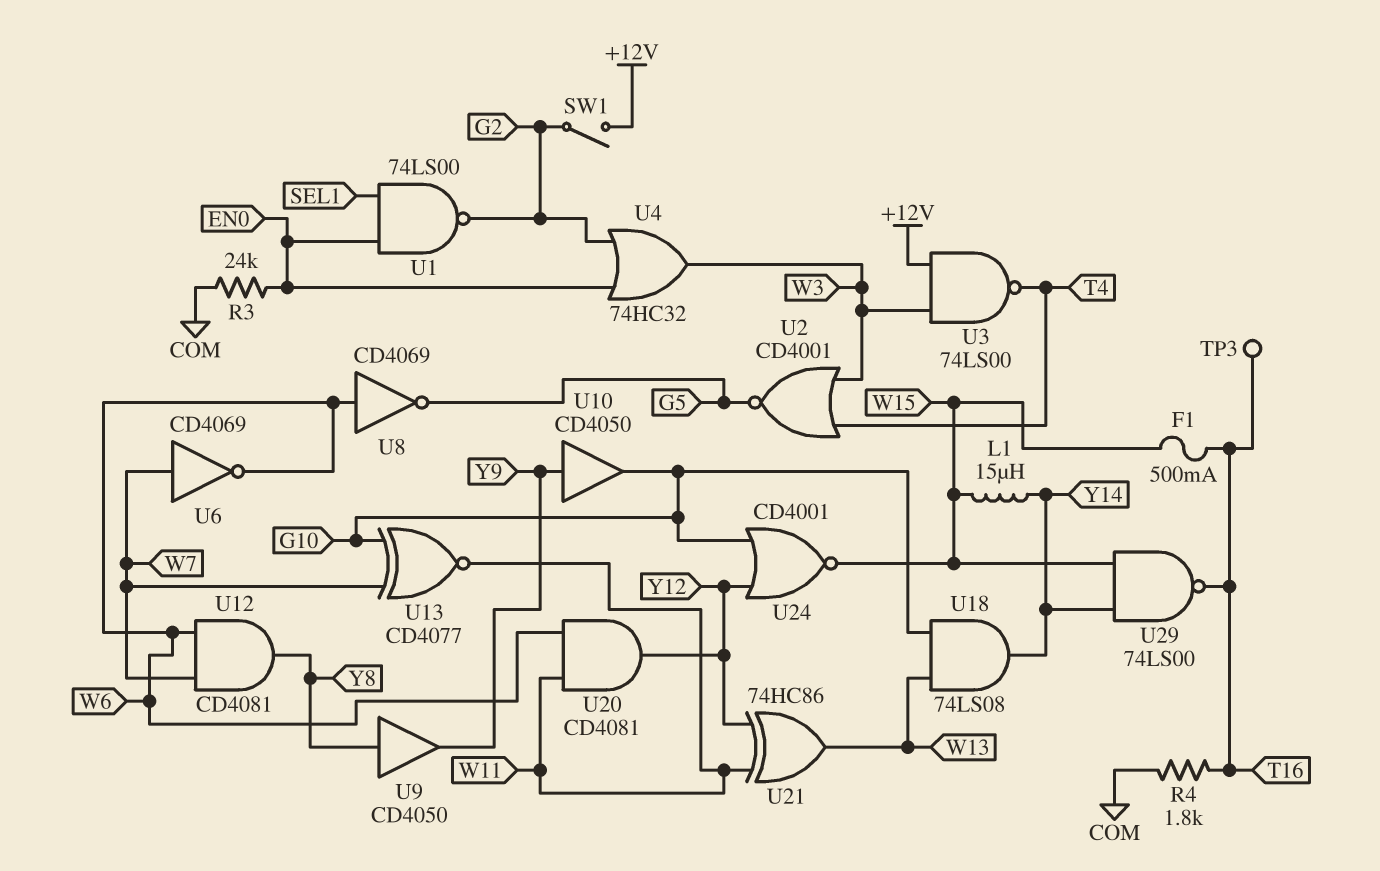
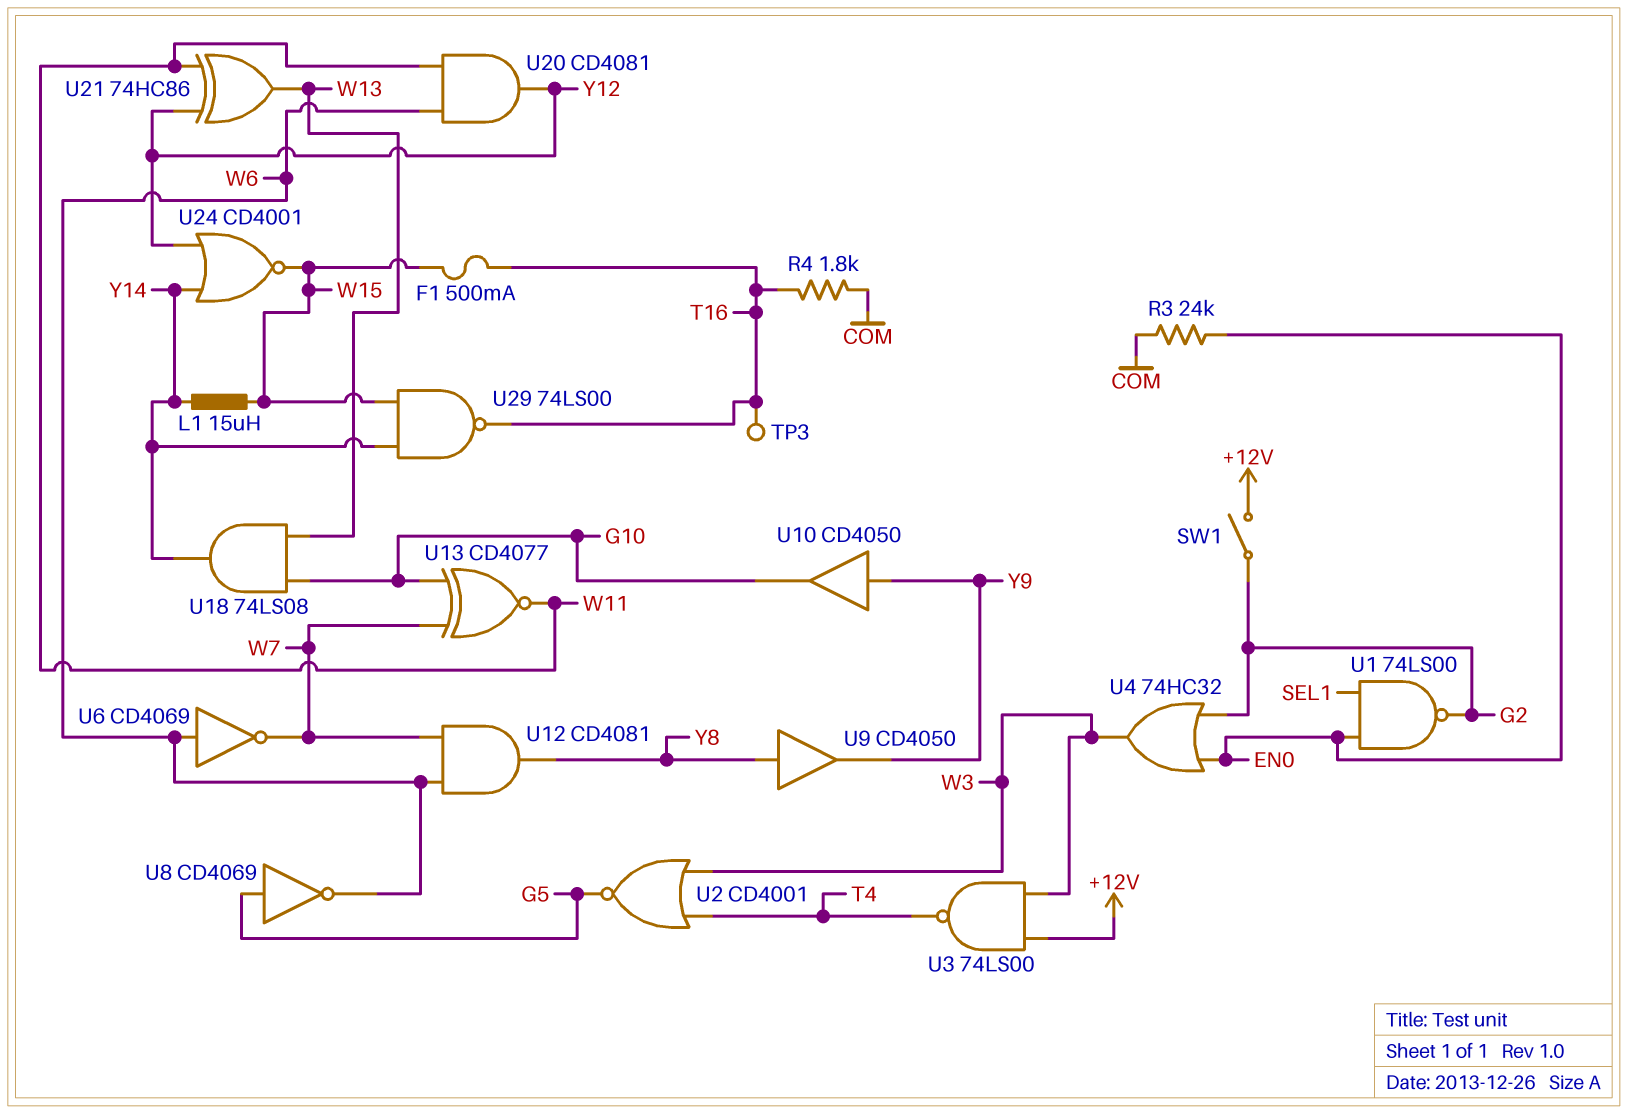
U6: NOT CD4069 (in W7, out W6) -> NOT CD4069 (in W6, out W7)
U8: NOT CD4069 (in W6, out G5) -> NOT CD4069 (in G5, out W6)
U24: NOR CD4001 (in G10, in Y12, out W15) -> NOR CD4001 (in Y12, in Y14, out W15)

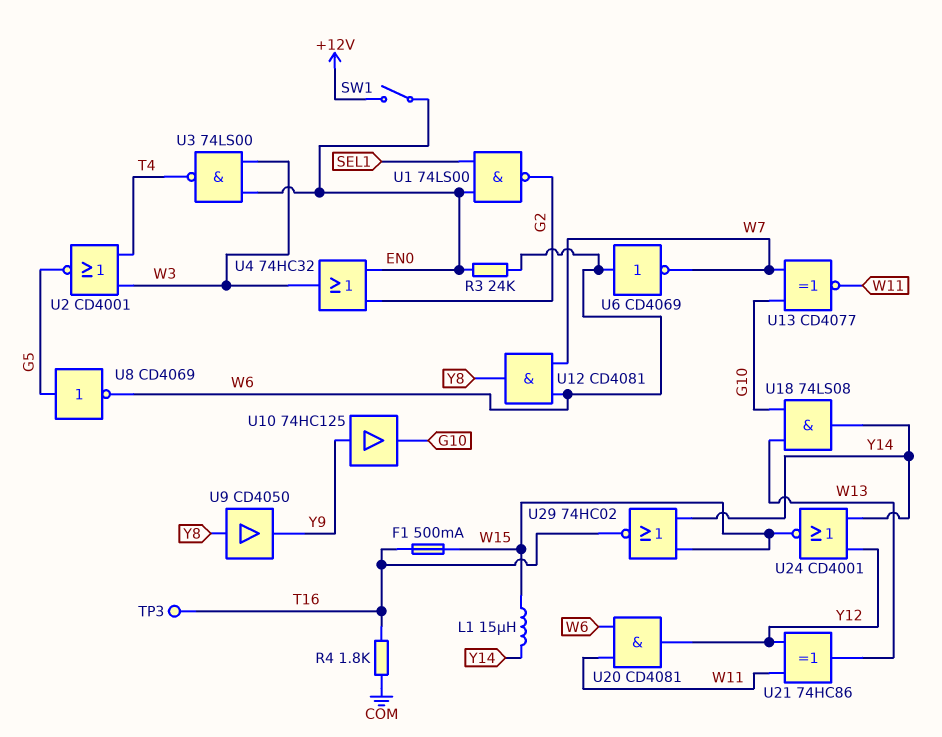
R3: 24k (COM, EN0) -> 24k (EN0, W6)
SW1: switch (+12V, G2) -> switch (+12V, EN0)
U3: NAND 74LS00 (in +12V, in W3, out T4) -> NAND 74LS00 (in EN0, in W3, out T4)
U10: buffer CD4050 (in Y9, out G10) -> buffer 74HC125 (in Y9, out G10)
U29: NAND 74LS00 (in W15, in Y14, out T16) -> NOR 74HC02 (in W15, in Y14, out T16)

